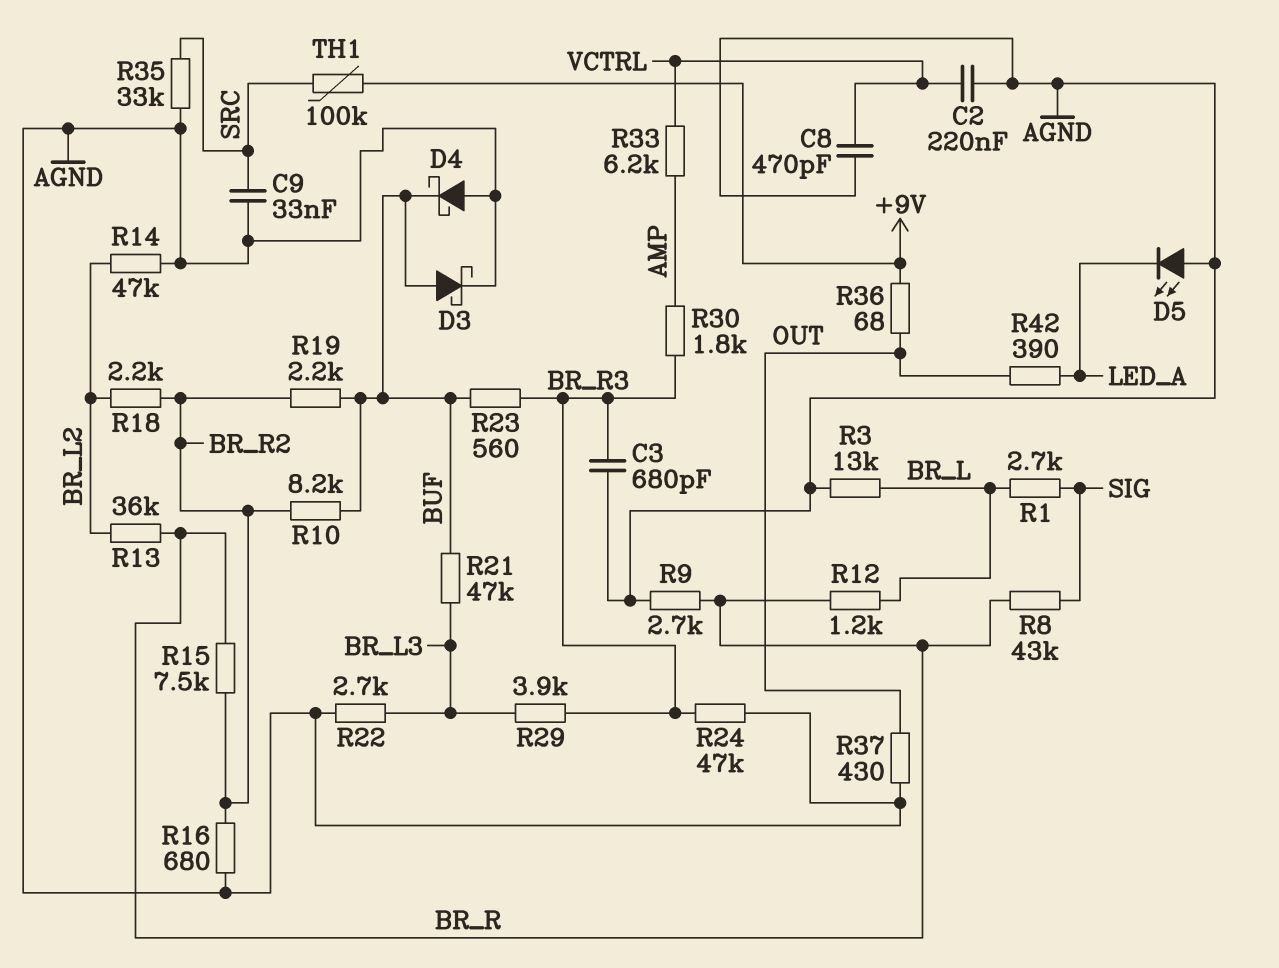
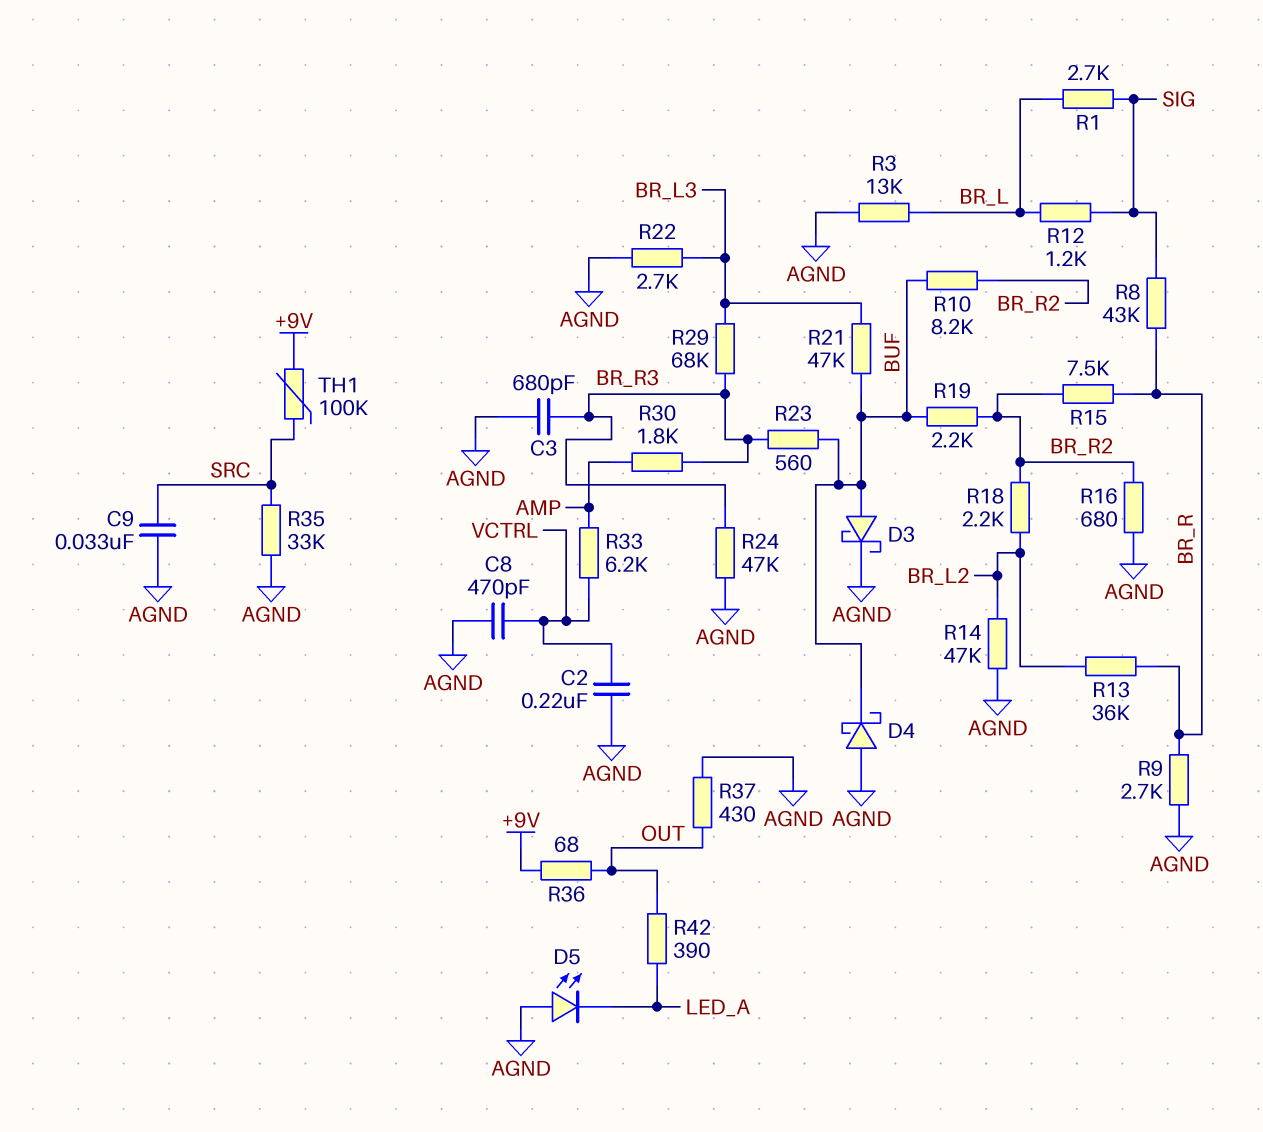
R12: 1.2k (BR_L, BR_R) -> 1.2k (BR_L, SIG)
R29: 3.9k (BR_L3, BR_R3) -> 68k (BR_L3, BR_R3)

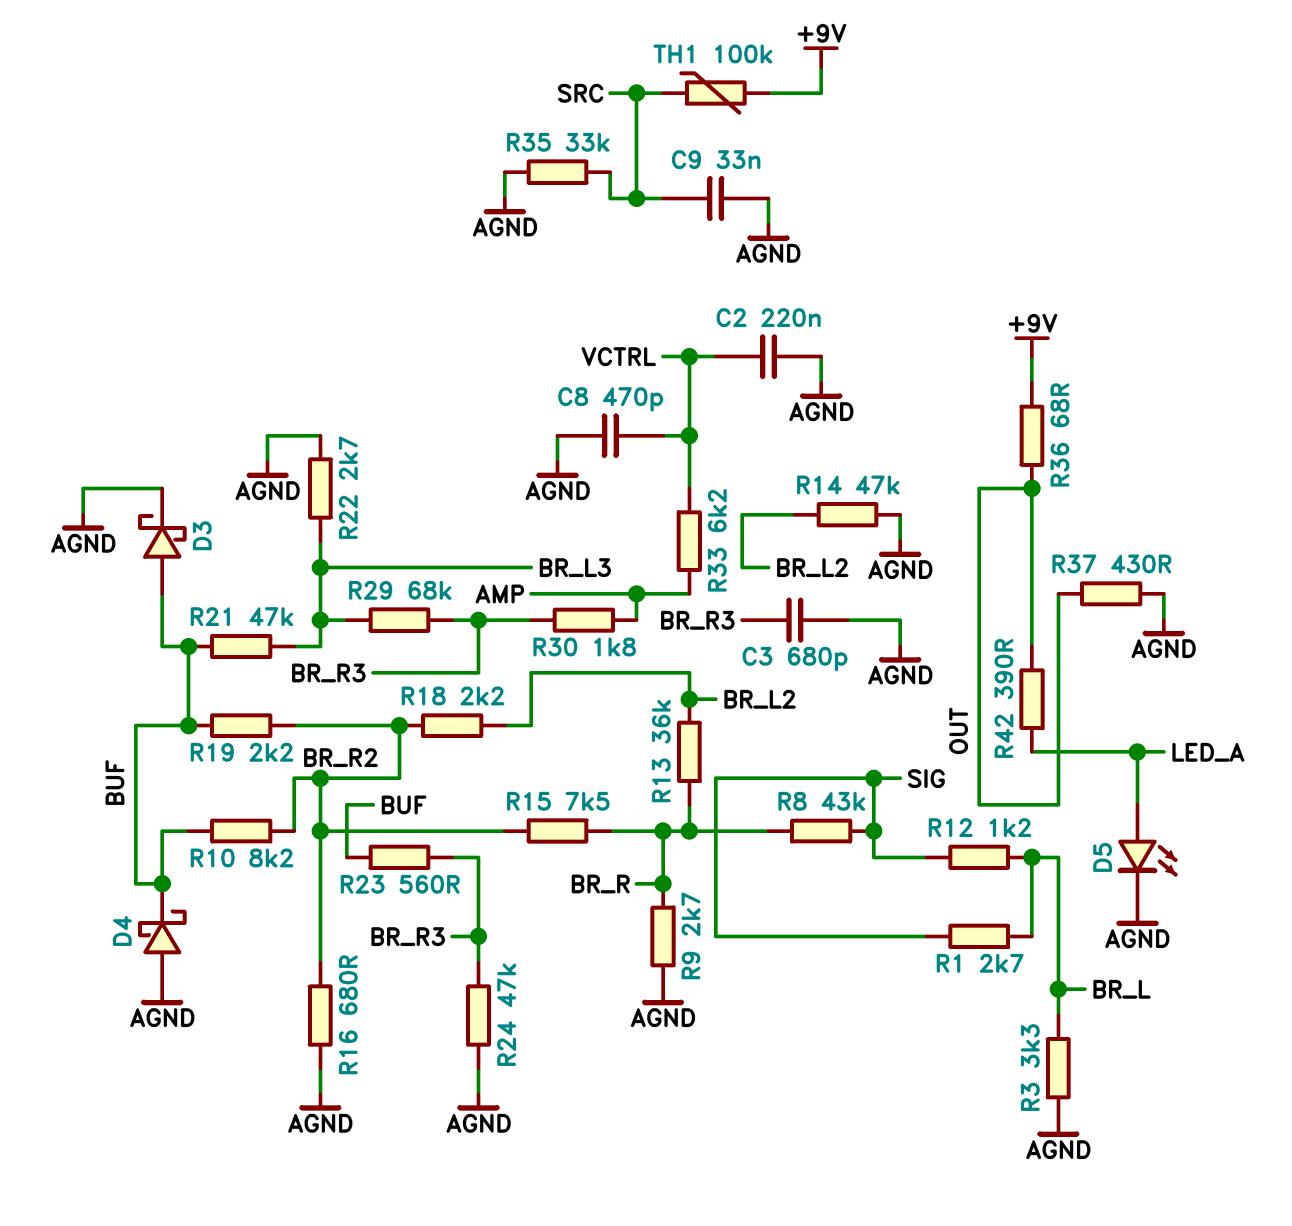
D5: LED (A AGND, K LED_A) -> LED (A LED_A, K AGND)
R3: 13k (AGND, BR_L) -> 3.3k (AGND, BR_L)

